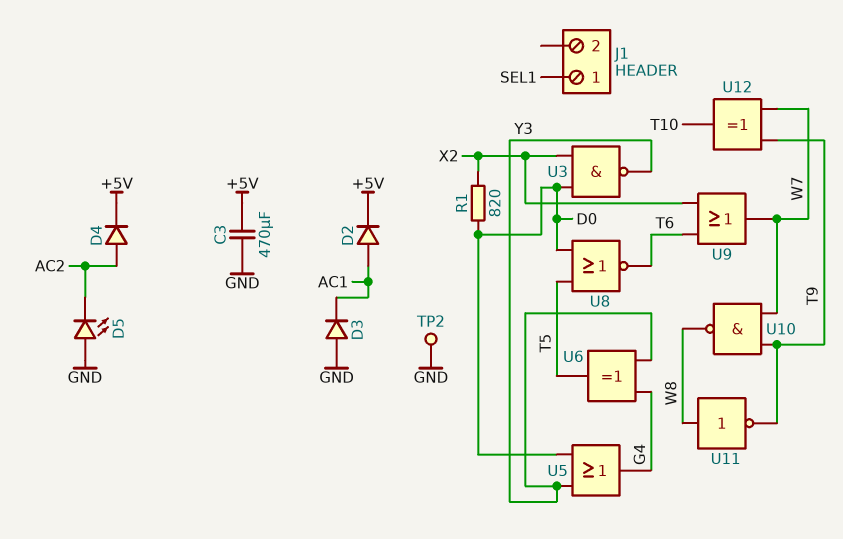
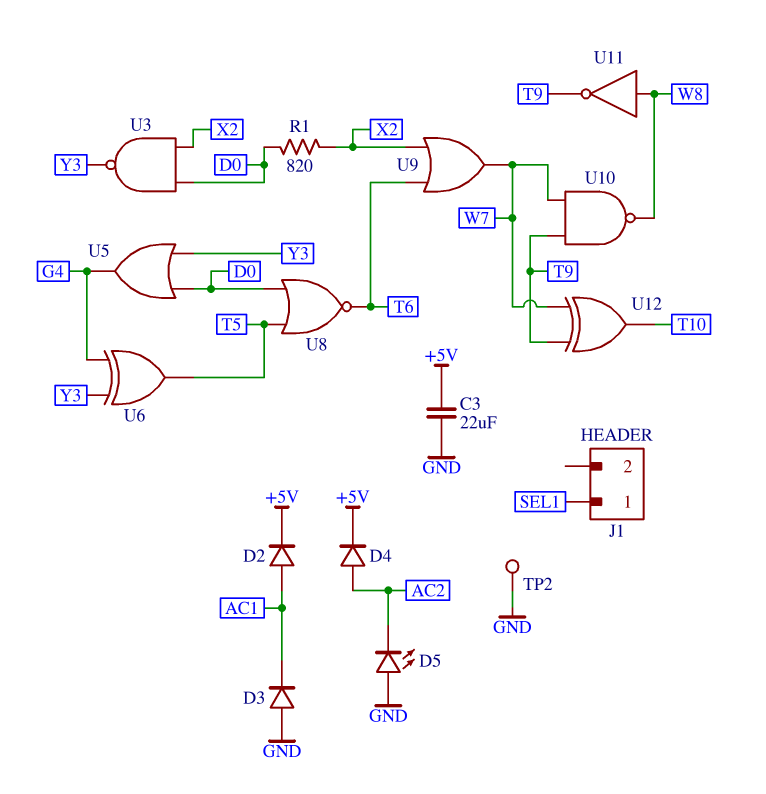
C3: 470uF (+5V, GND) -> 22uF (+5V, GND)

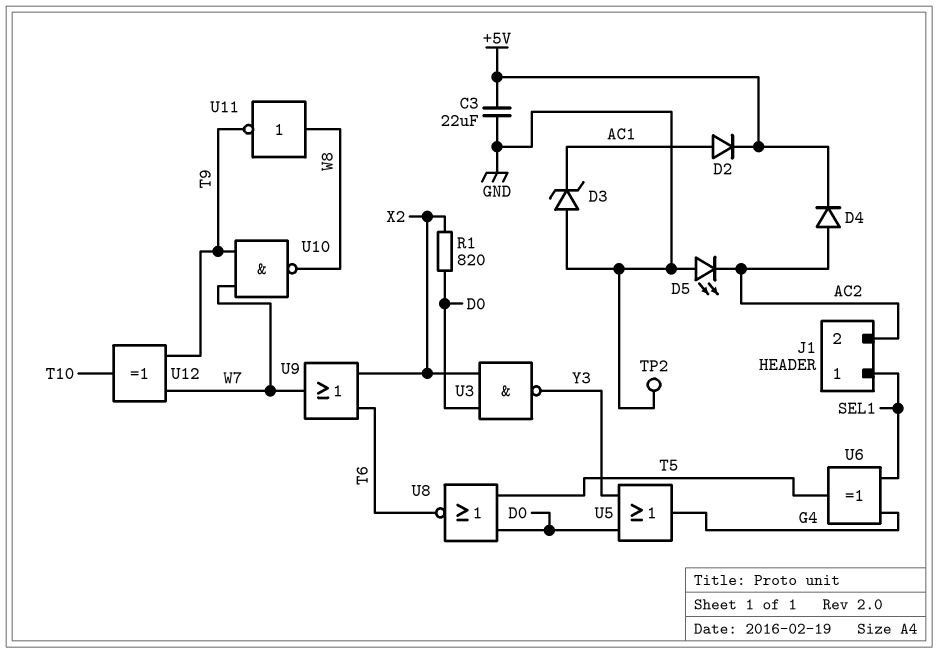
D3: diode (A GND, K AC1) -> zener (A GND, K AC1)
J1 pin 2: none -> AC2
U6: XOR (in G4, in Y3, out T5) -> XOR (in G4, in SEL1, out T5)

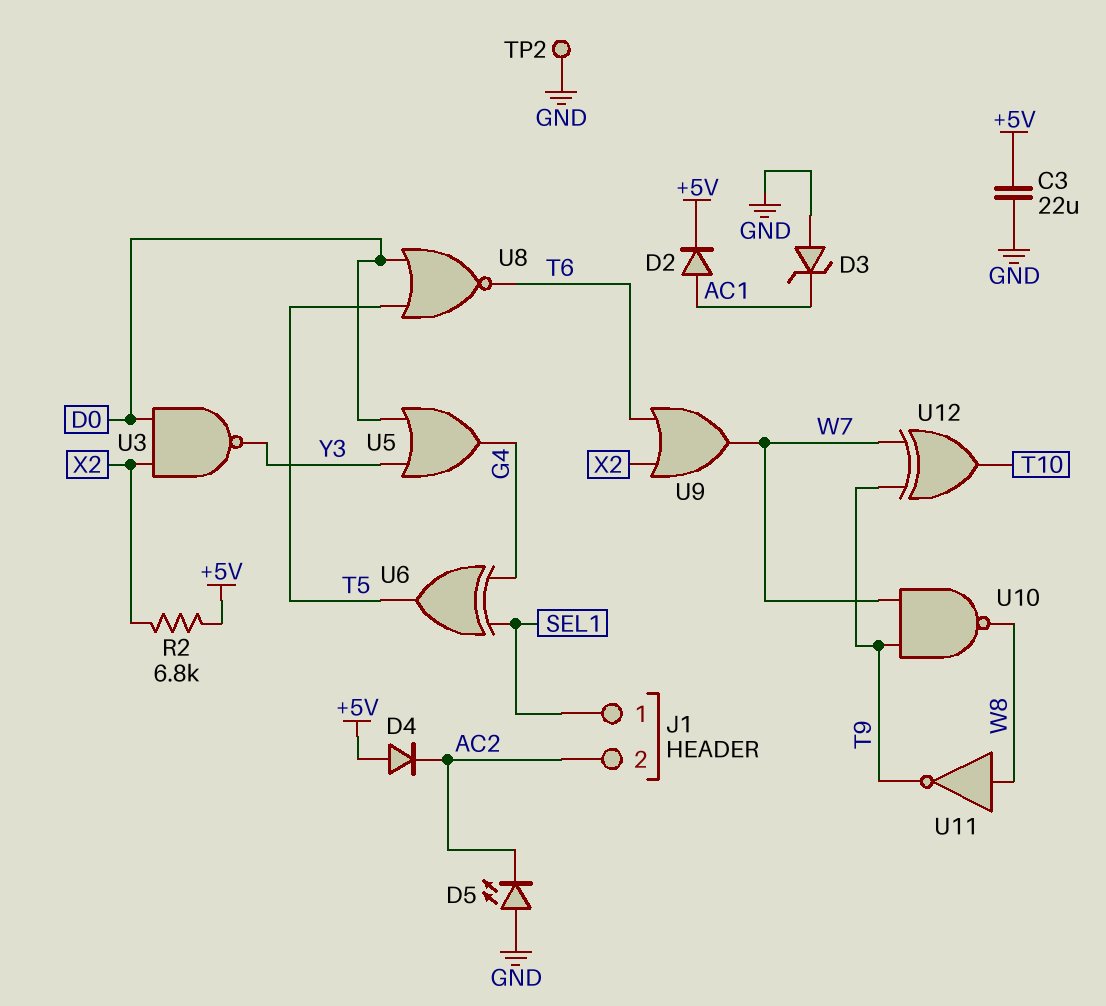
D4: diode (A AC2, K +5V) -> diode (A +5V, K AC2)
R1: 820 (D0, X2) -> none
R2: none -> 6.8k (+5V, X2)

